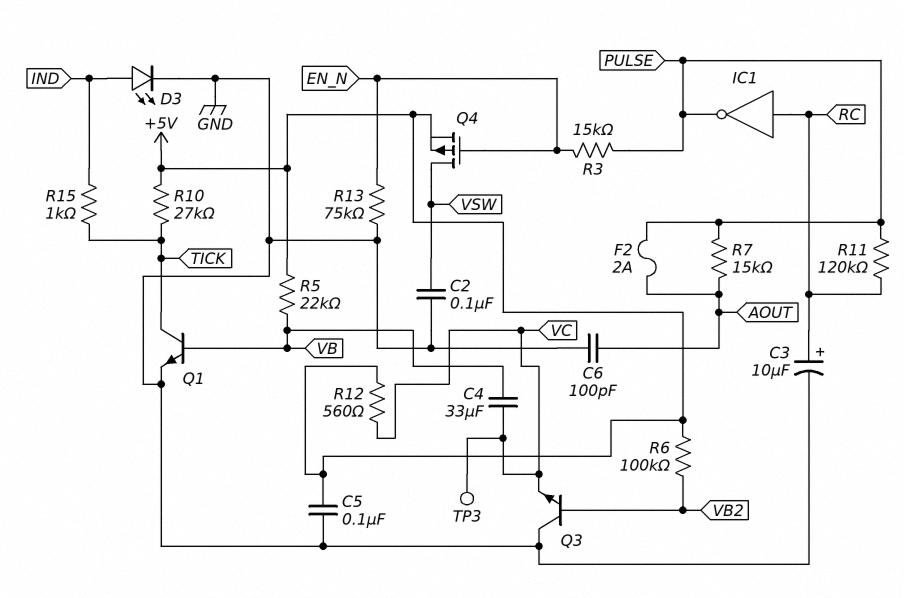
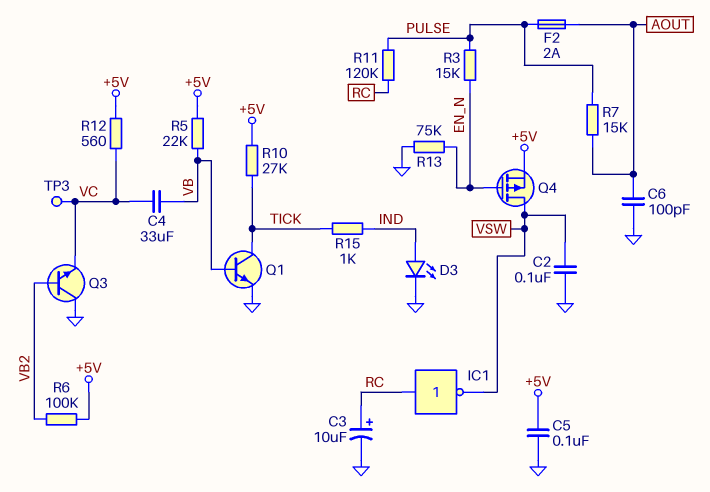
IC1: NOT (in RC, out PULSE) -> NOT (in RC, out VSW)

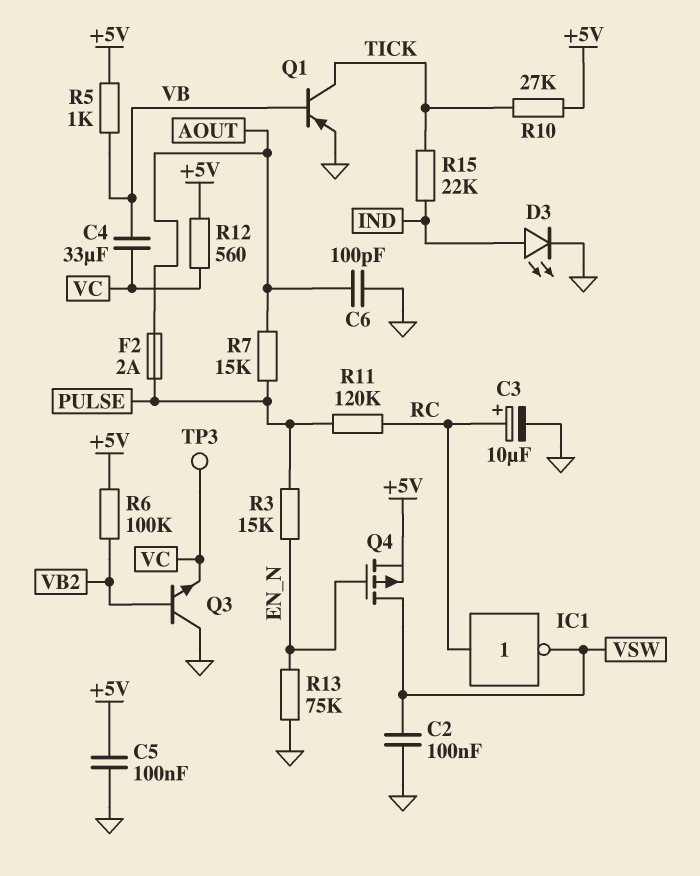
Q1: NPN (B VB, C TICK, E GND) -> PNP (B VB, C TICK, E GND)
R5: 22k (+5V, VB) -> 1k (+5V, VB)
R15: 1k (IND, TICK) -> 22k (IND, TICK)

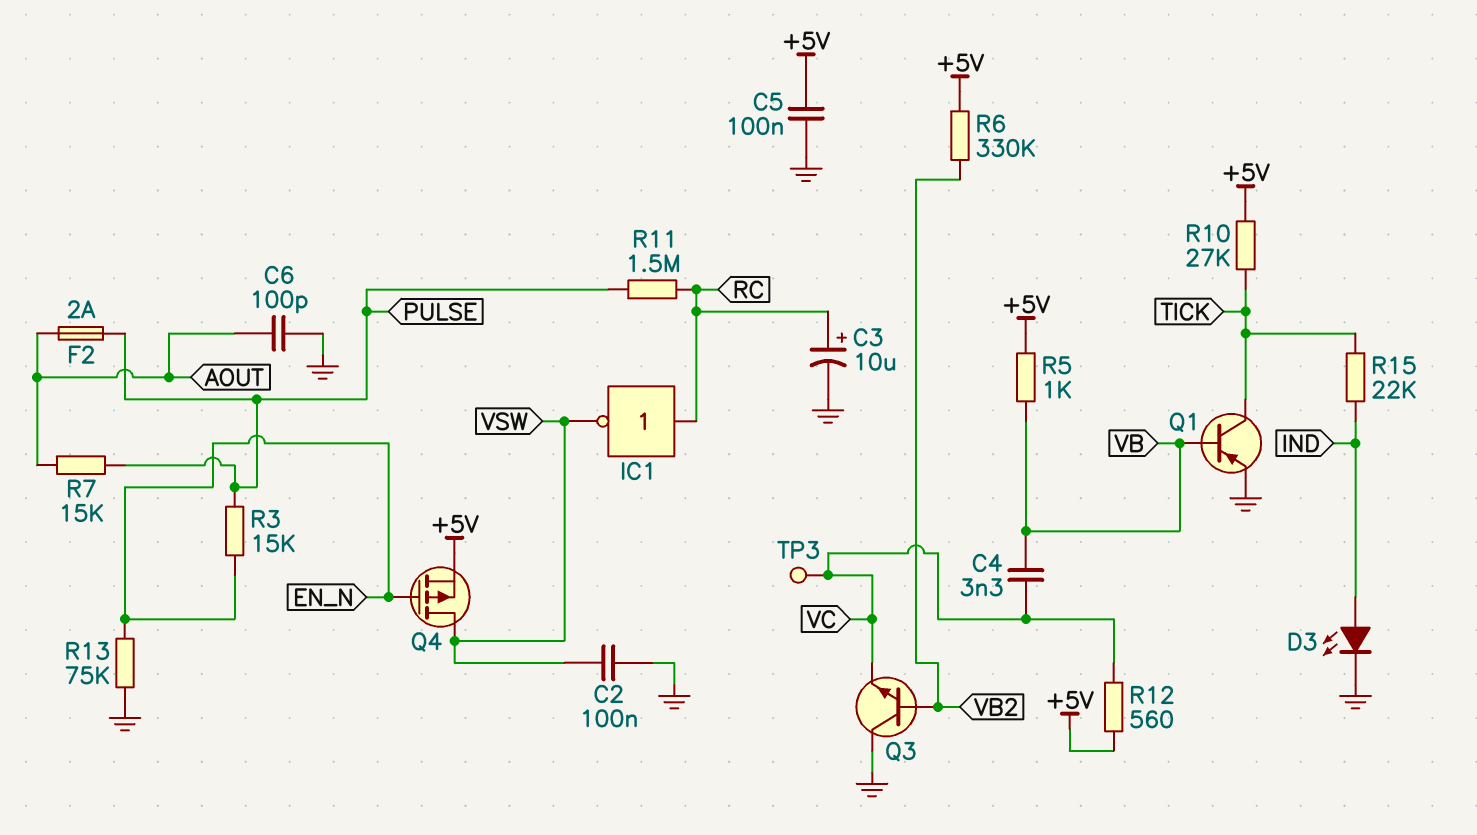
C4: 33uF (VB, VC) -> 3.3nF (VB, VC)
R6: 100k (+5V, VB2) -> 330k (+5V, VB2)
R11: 120k (PULSE, RC) -> 1.5M (PULSE, RC)

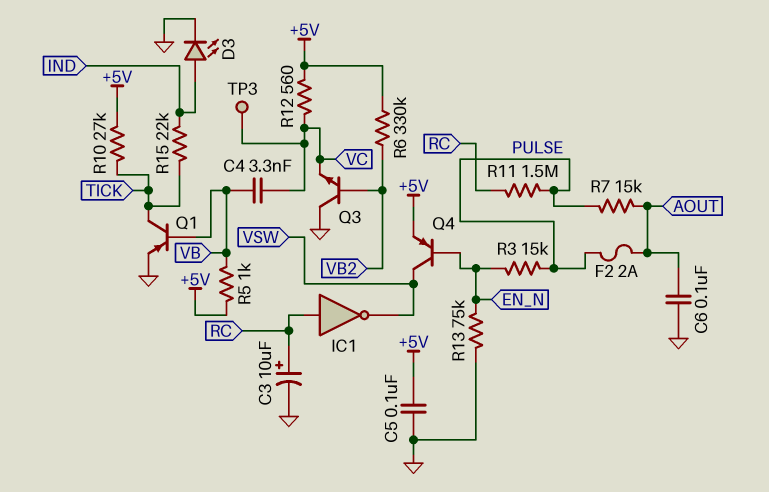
C2: 100nF (GND, VSW) -> none
C6: 100pF (AOUT, GND) -> 100nF (AOUT, GND)
Q4: PMOS (G EN_N, D VSW, S +5V) -> PNP (B EN_N, C VSW, E +5V)

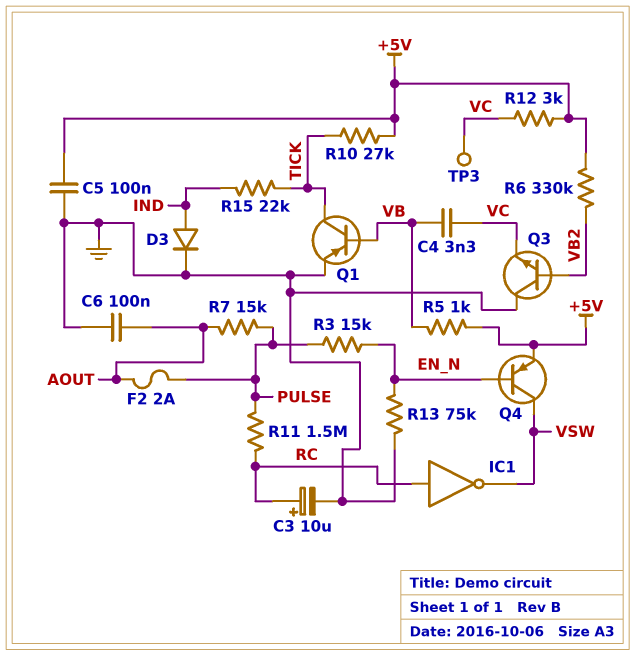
D3: LED (A IND, K GND) -> diode (A IND, K GND)
R12: 560 (+5V, VC) -> 3k (+5V, VC)

